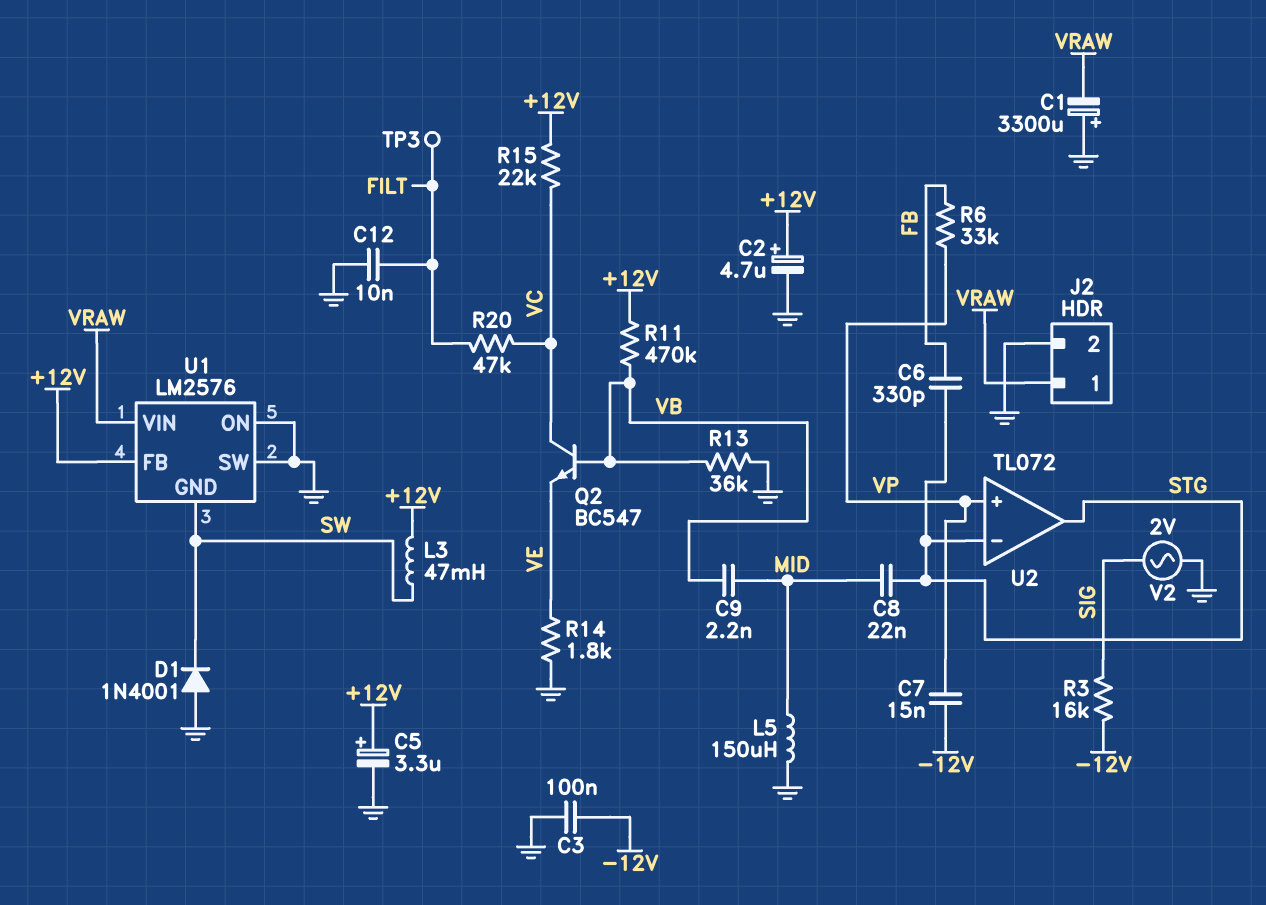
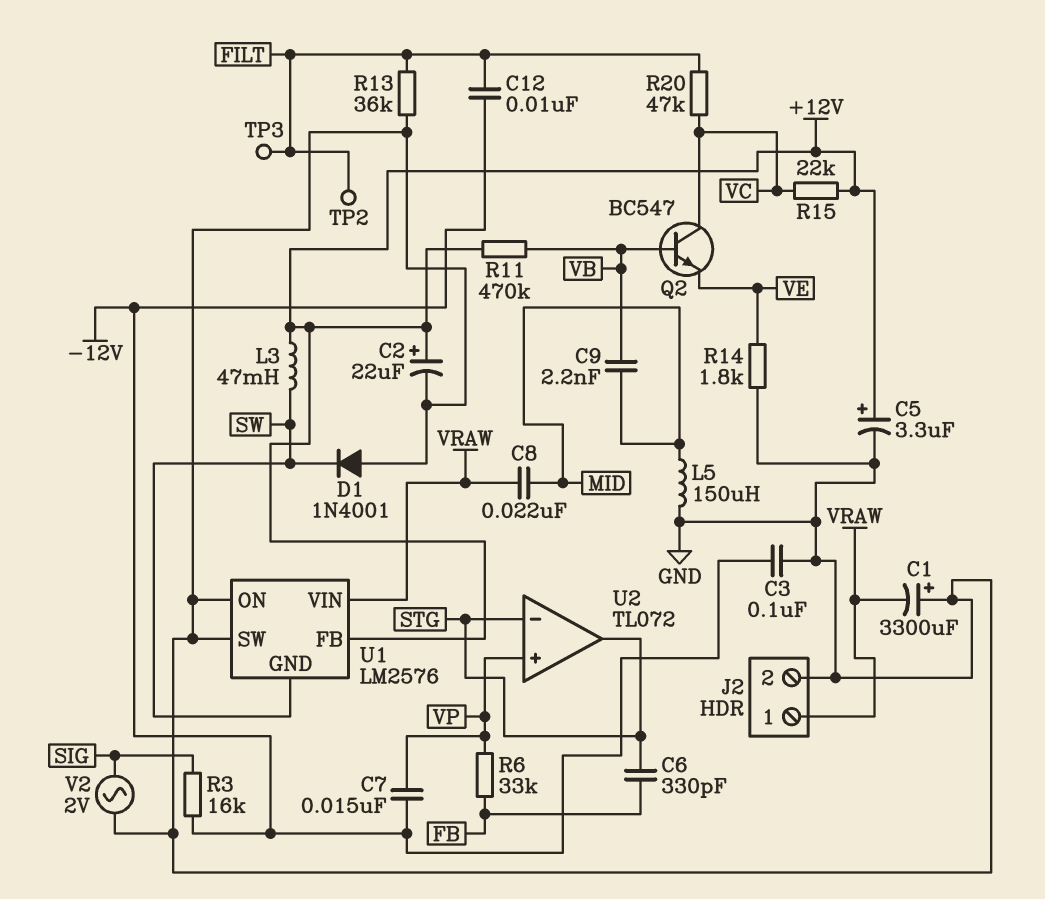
C2: 4.7uF (plus +12V, minus GND) -> 22uF (plus +12V, minus GND)
C8: 22nF (MID, STG) -> 22nF (MID, VRAW)
C12: 10nF (FILT, GND) -> 10nF (-12V, FILT)
R13: 36k (GND, VB) -> 36k (FILT, GND)
TP2: none -> test point (FILT)

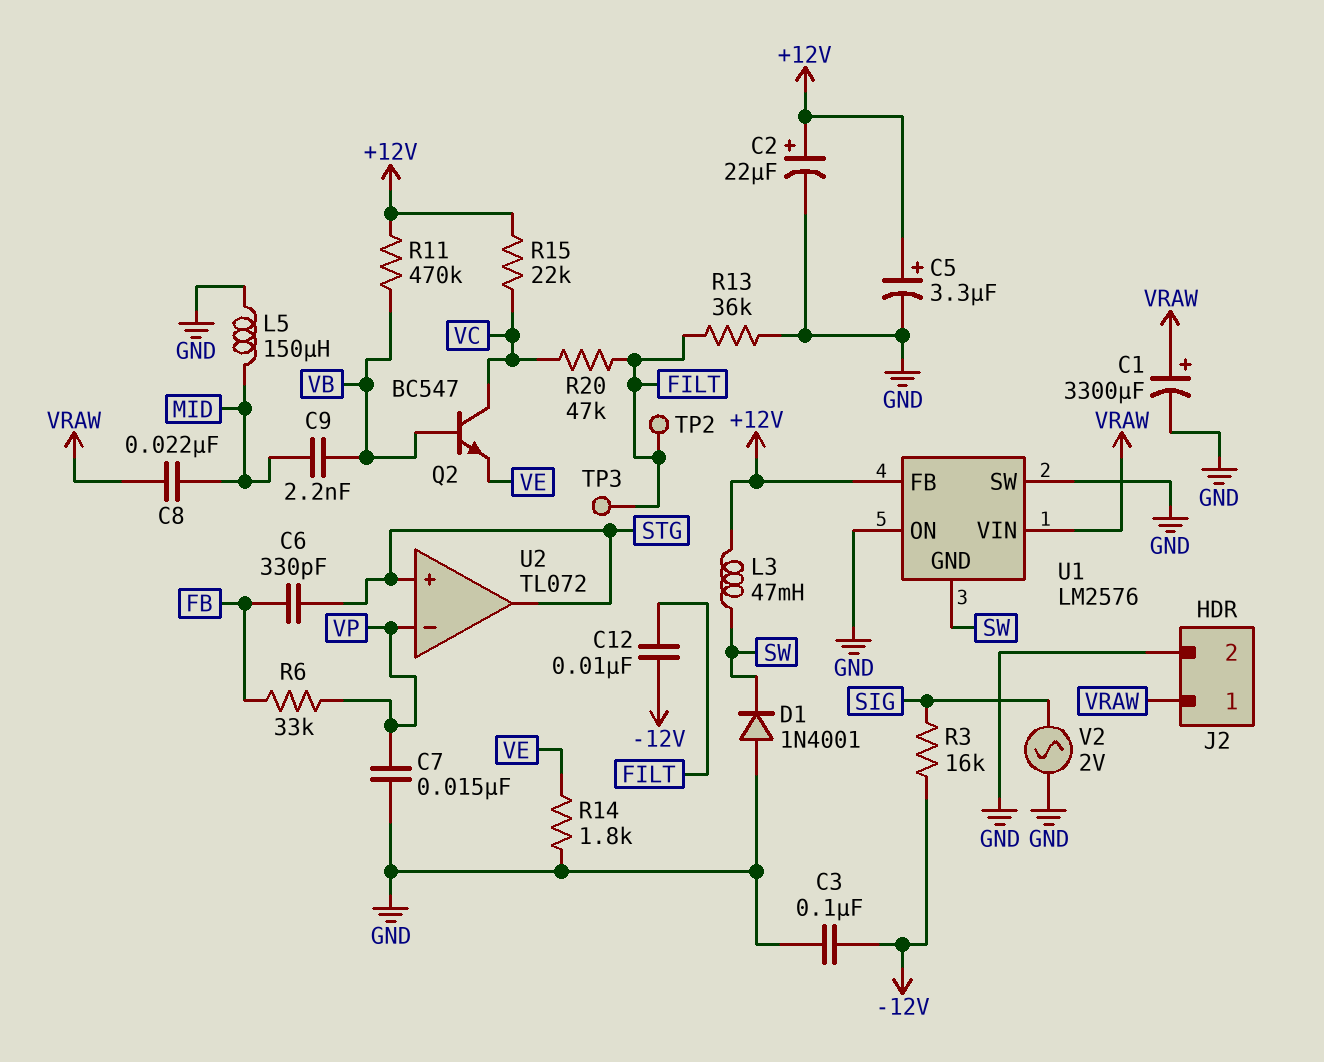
C1: 3300uF (plus GND, minus VRAW) -> 3300uF (plus VRAW, minus GND)
C7: 15nF (-12V, VP) -> 15nF (GND, VP)
U2 pin in+: VP -> STG
U2 pin in-: STG -> VP

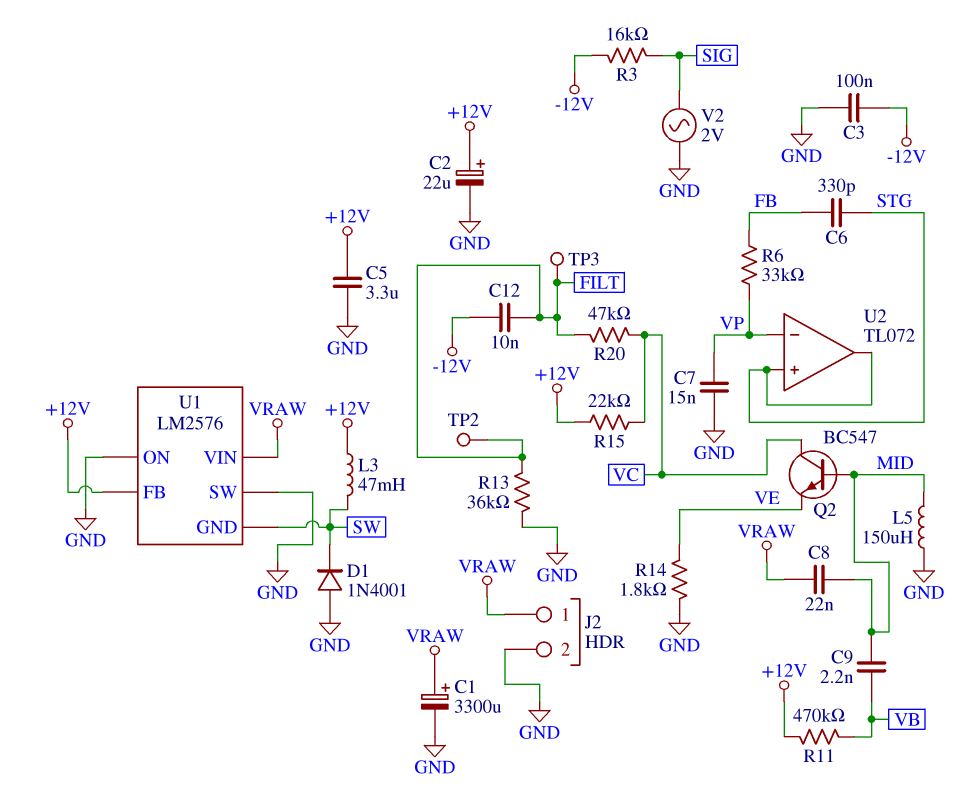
C5: 3.3uF (plus +12V, minus GND) -> 3.3uF (+12V, GND)
Q2: NPN BC547 (B VB, C VC, E VE) -> NPN BC547 (B MID, C VC, E VE)

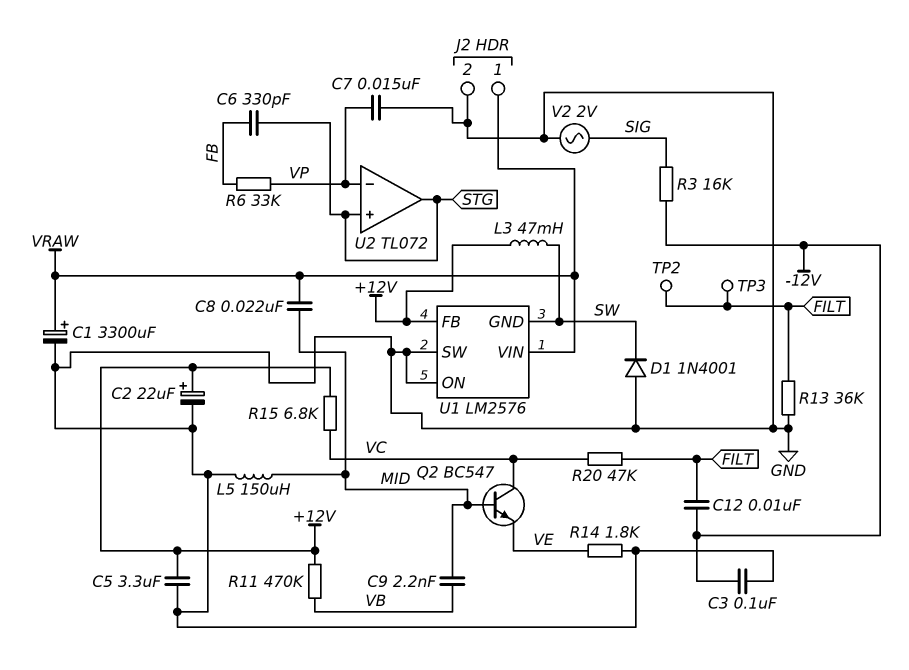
R15: 22k (+12V, VC) -> 6.8k (+12V, VC)

